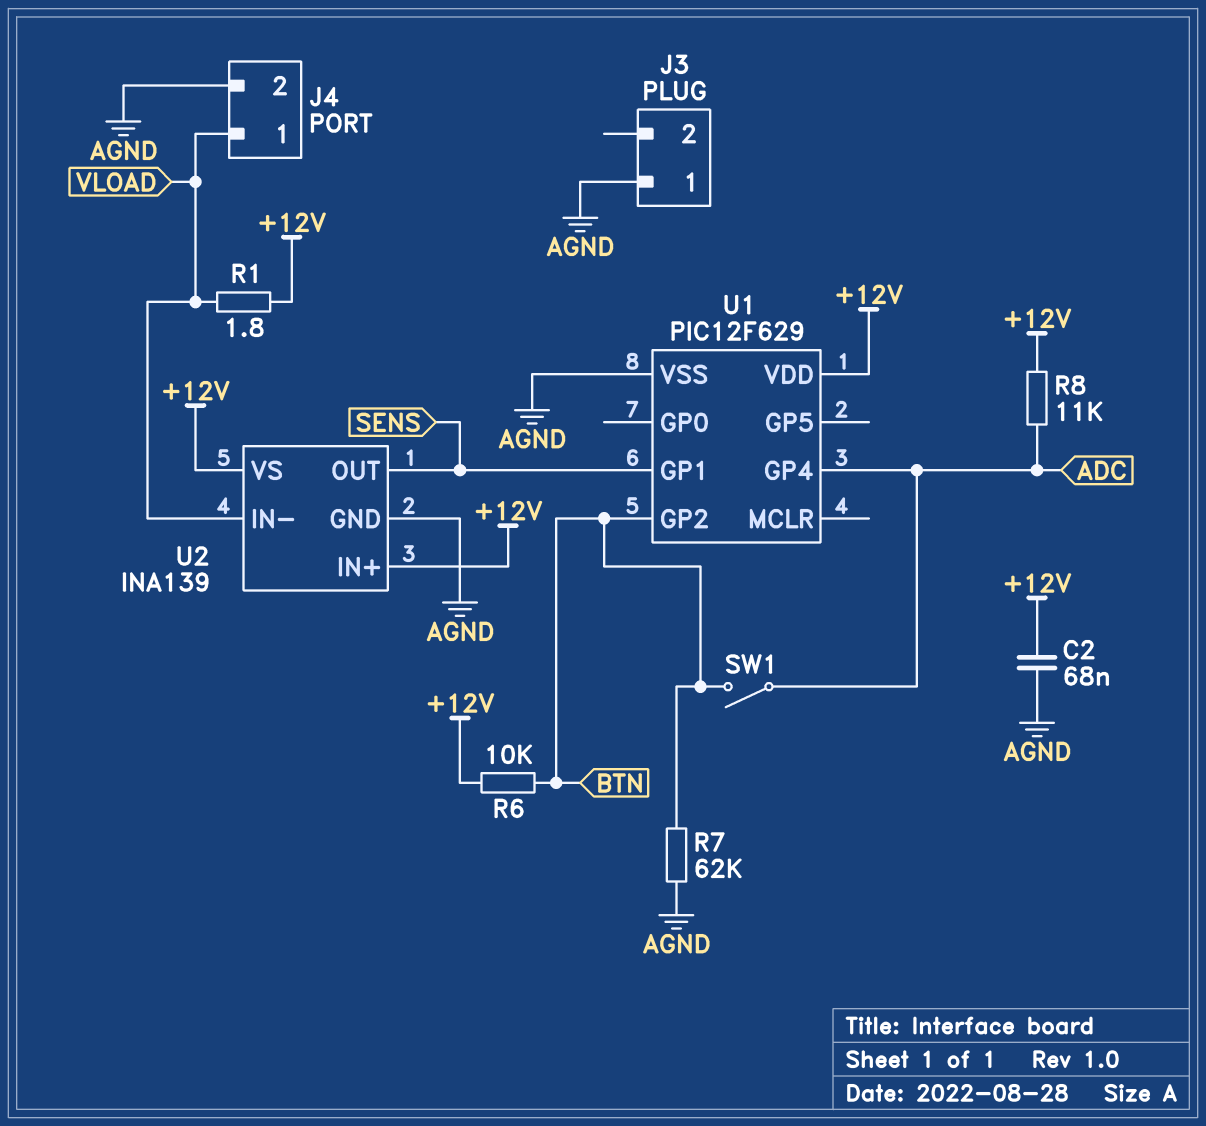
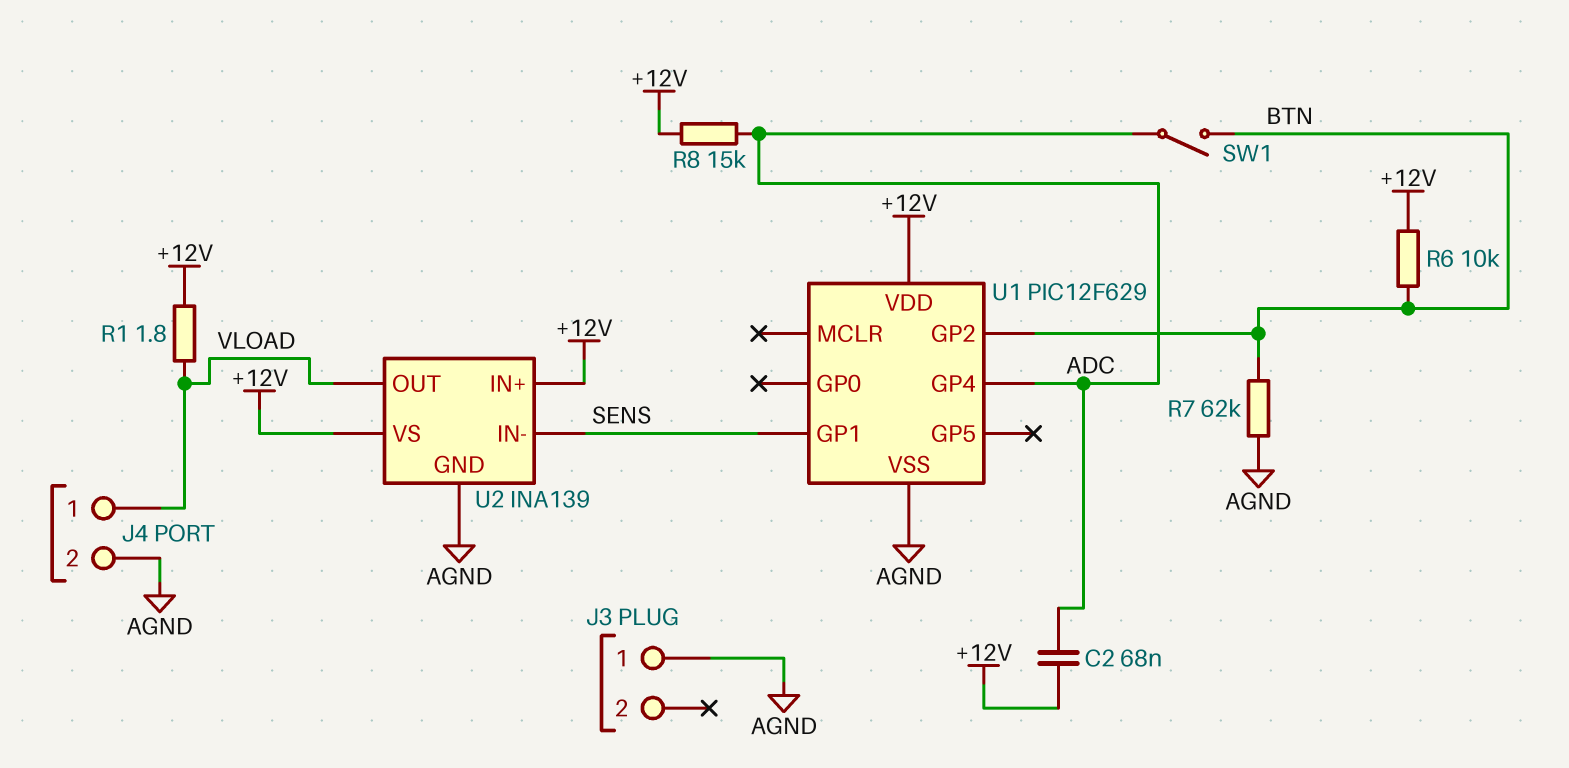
C2: 68nF (+12V, AGND) -> 68nF (+12V, ADC)
R8: 11k (+12V, ADC) -> 15k (+12V, ADC)
U2 pin IN-: VLOAD -> SENS
U2 pin OUT: SENS -> VLOAD

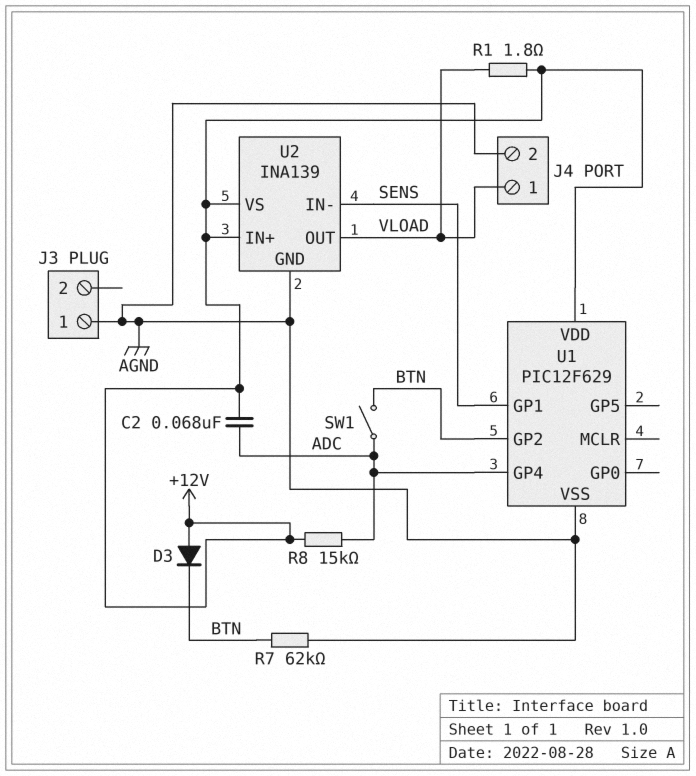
D3: none -> diode (A +12V, K BTN)
R6: 10k (+12V, BTN) -> none

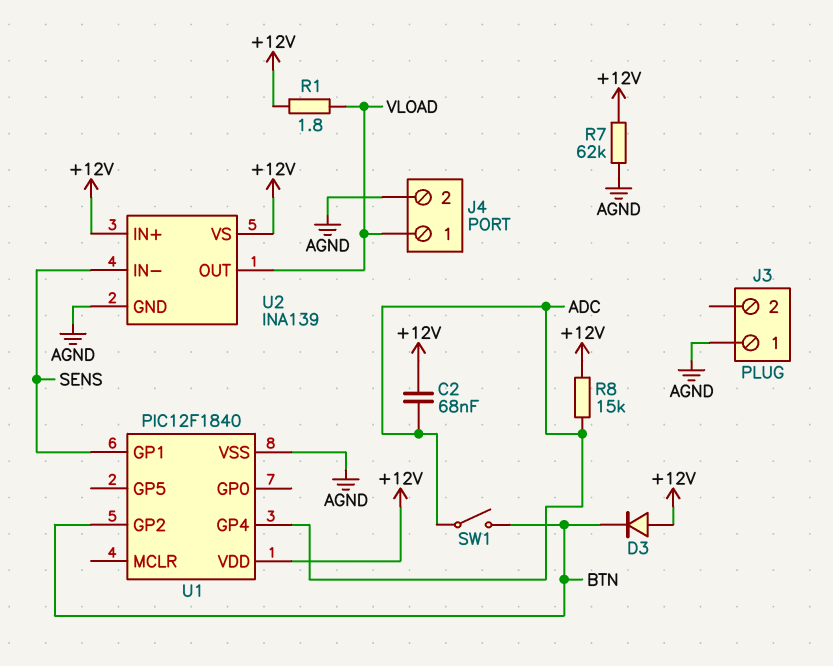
R7: 62k (AGND, BTN) -> 62k (+12V, AGND)
U1: PIC12F629 -> PIC12F1840

